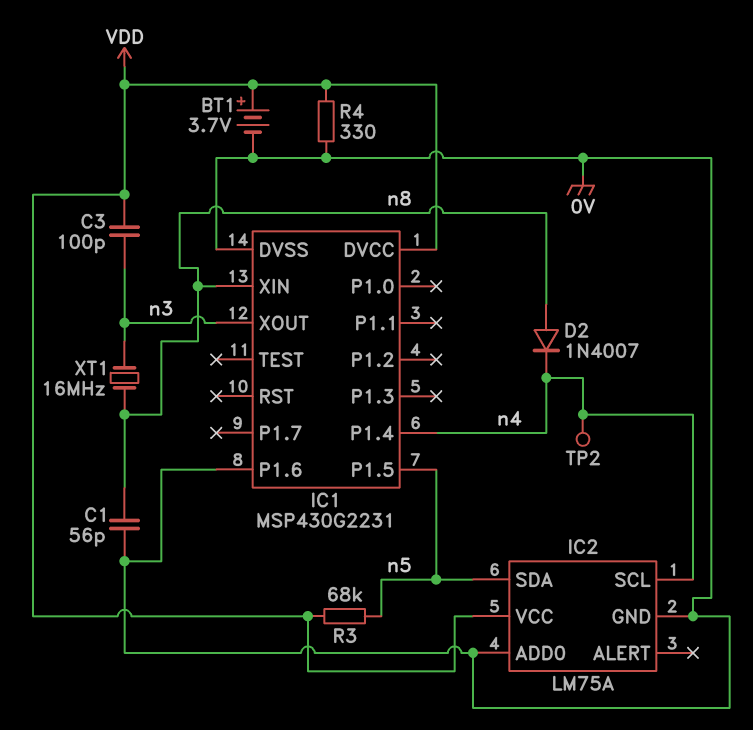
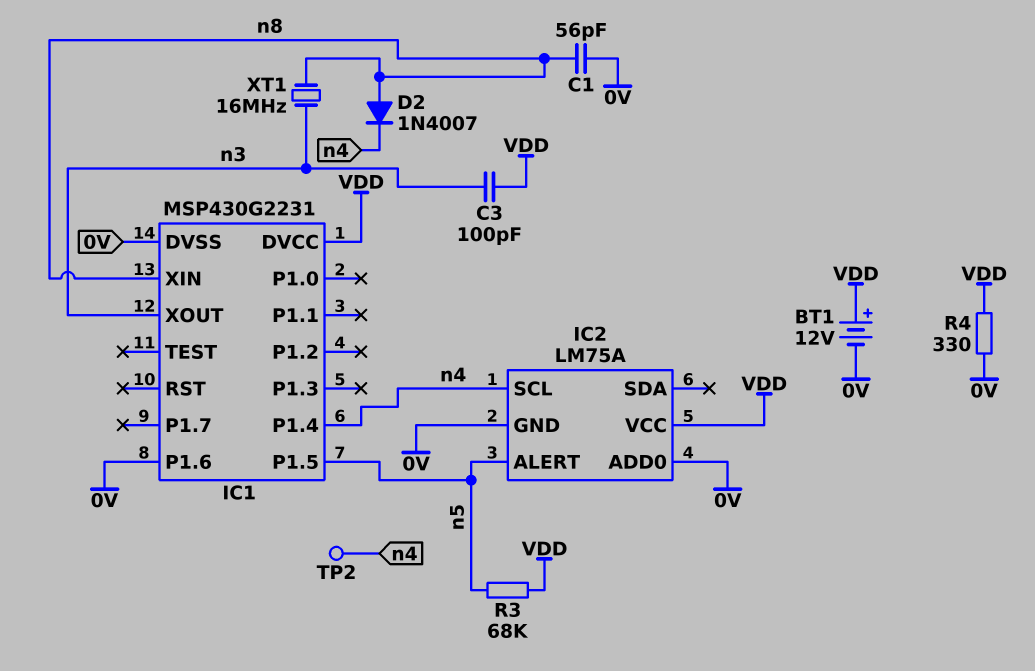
BT1: 3.7V (plus VDD, minus 0V) -> 12V (plus VDD, minus 0V)
IC2 pin ALERT: none -> n5
IC2 pin SDA: n5 -> none

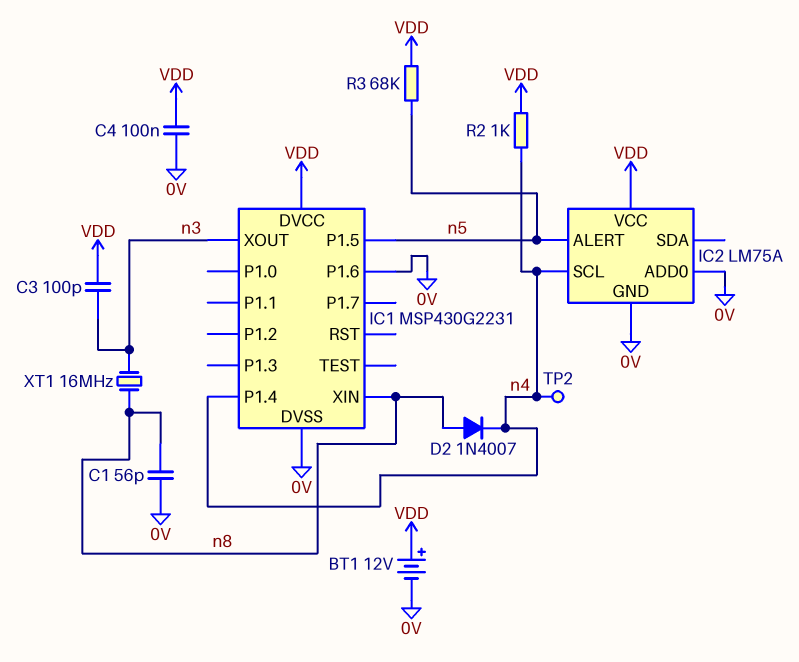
C4: none -> 100nF (0V, VDD)
R2: none -> 1k (VDD, n4)
R4: 330 (0V, VDD) -> none

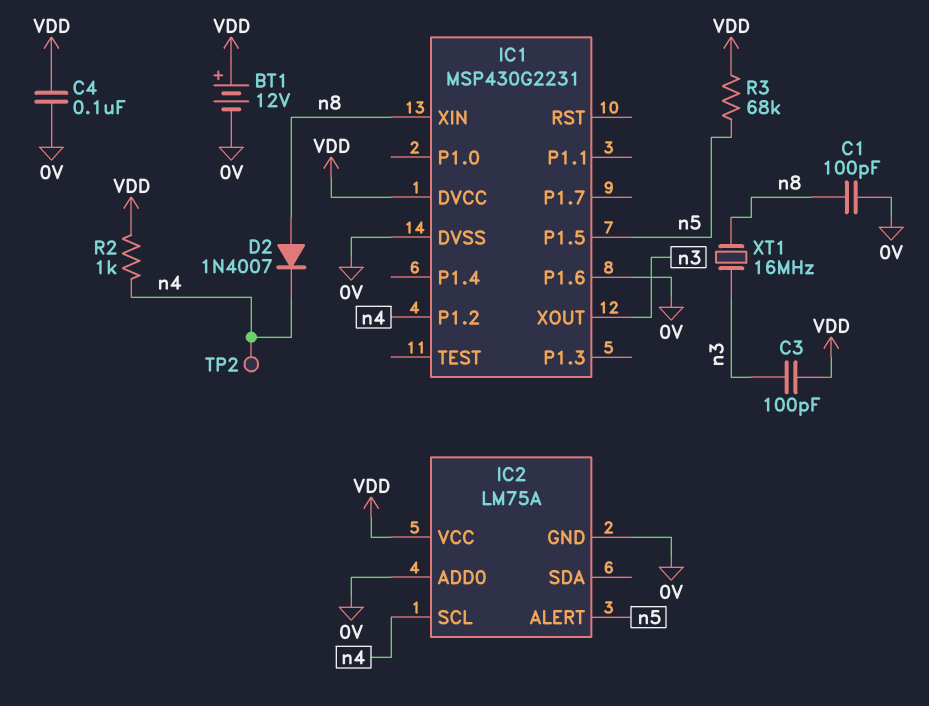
C1: 56pF (0V, n8) -> 100pF (0V, n8)
IC1 pin P1.2: none -> n4
IC1 pin P1.4: n4 -> none

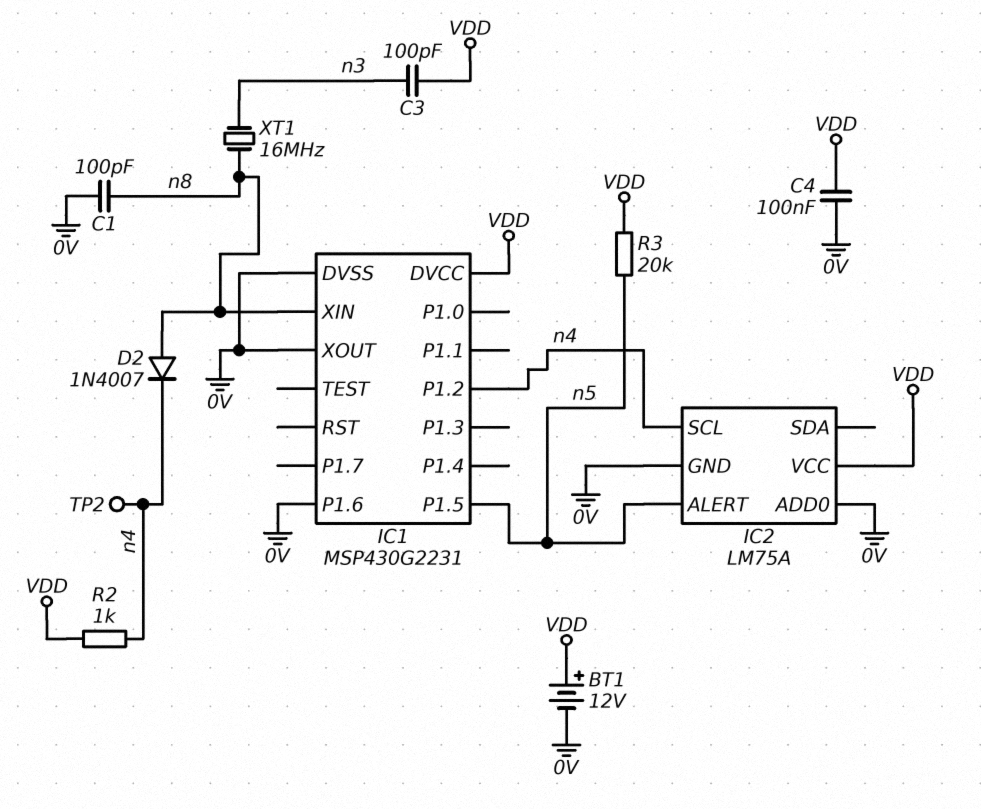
IC1 pin XOUT: n3 -> 0V
R3: 68k (VDD, n5) -> 20k (VDD, n5)

